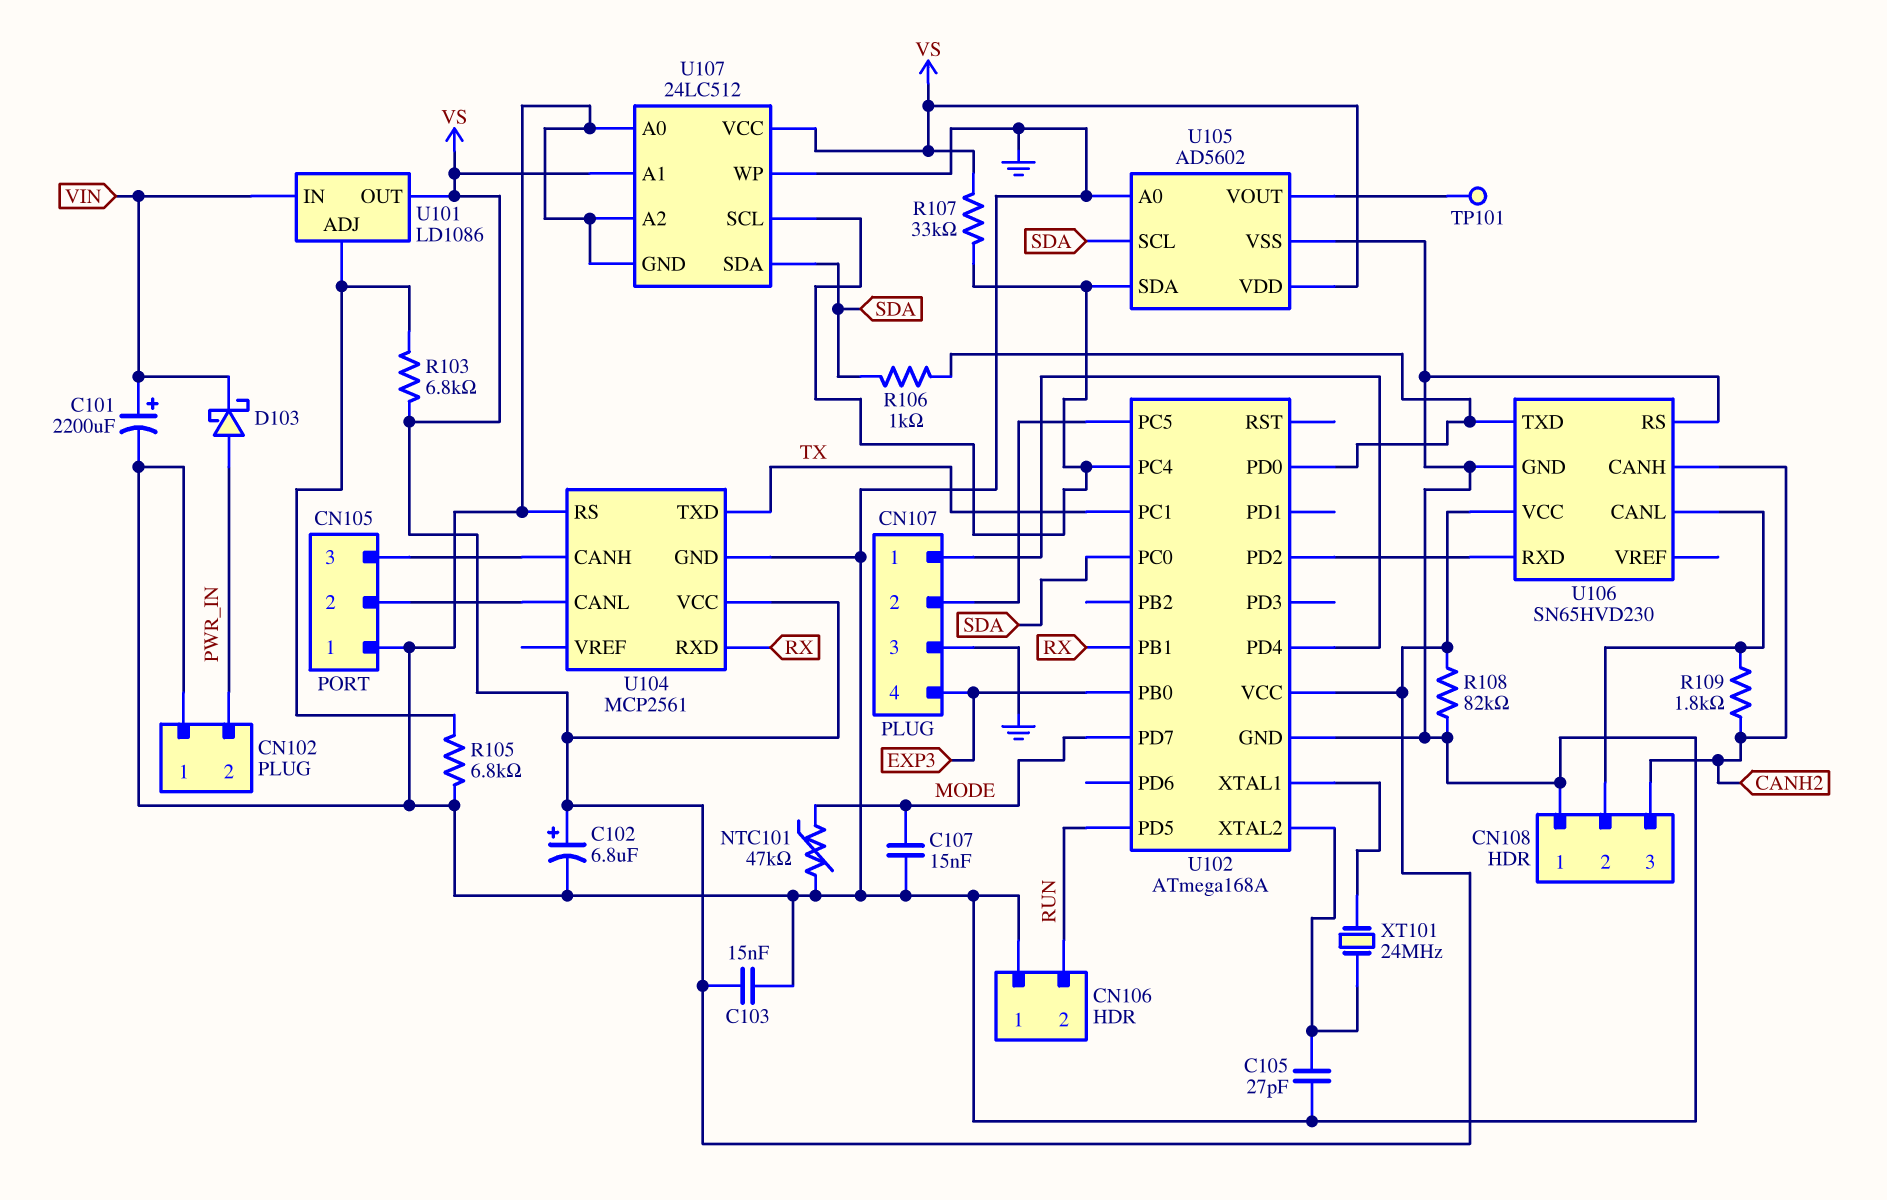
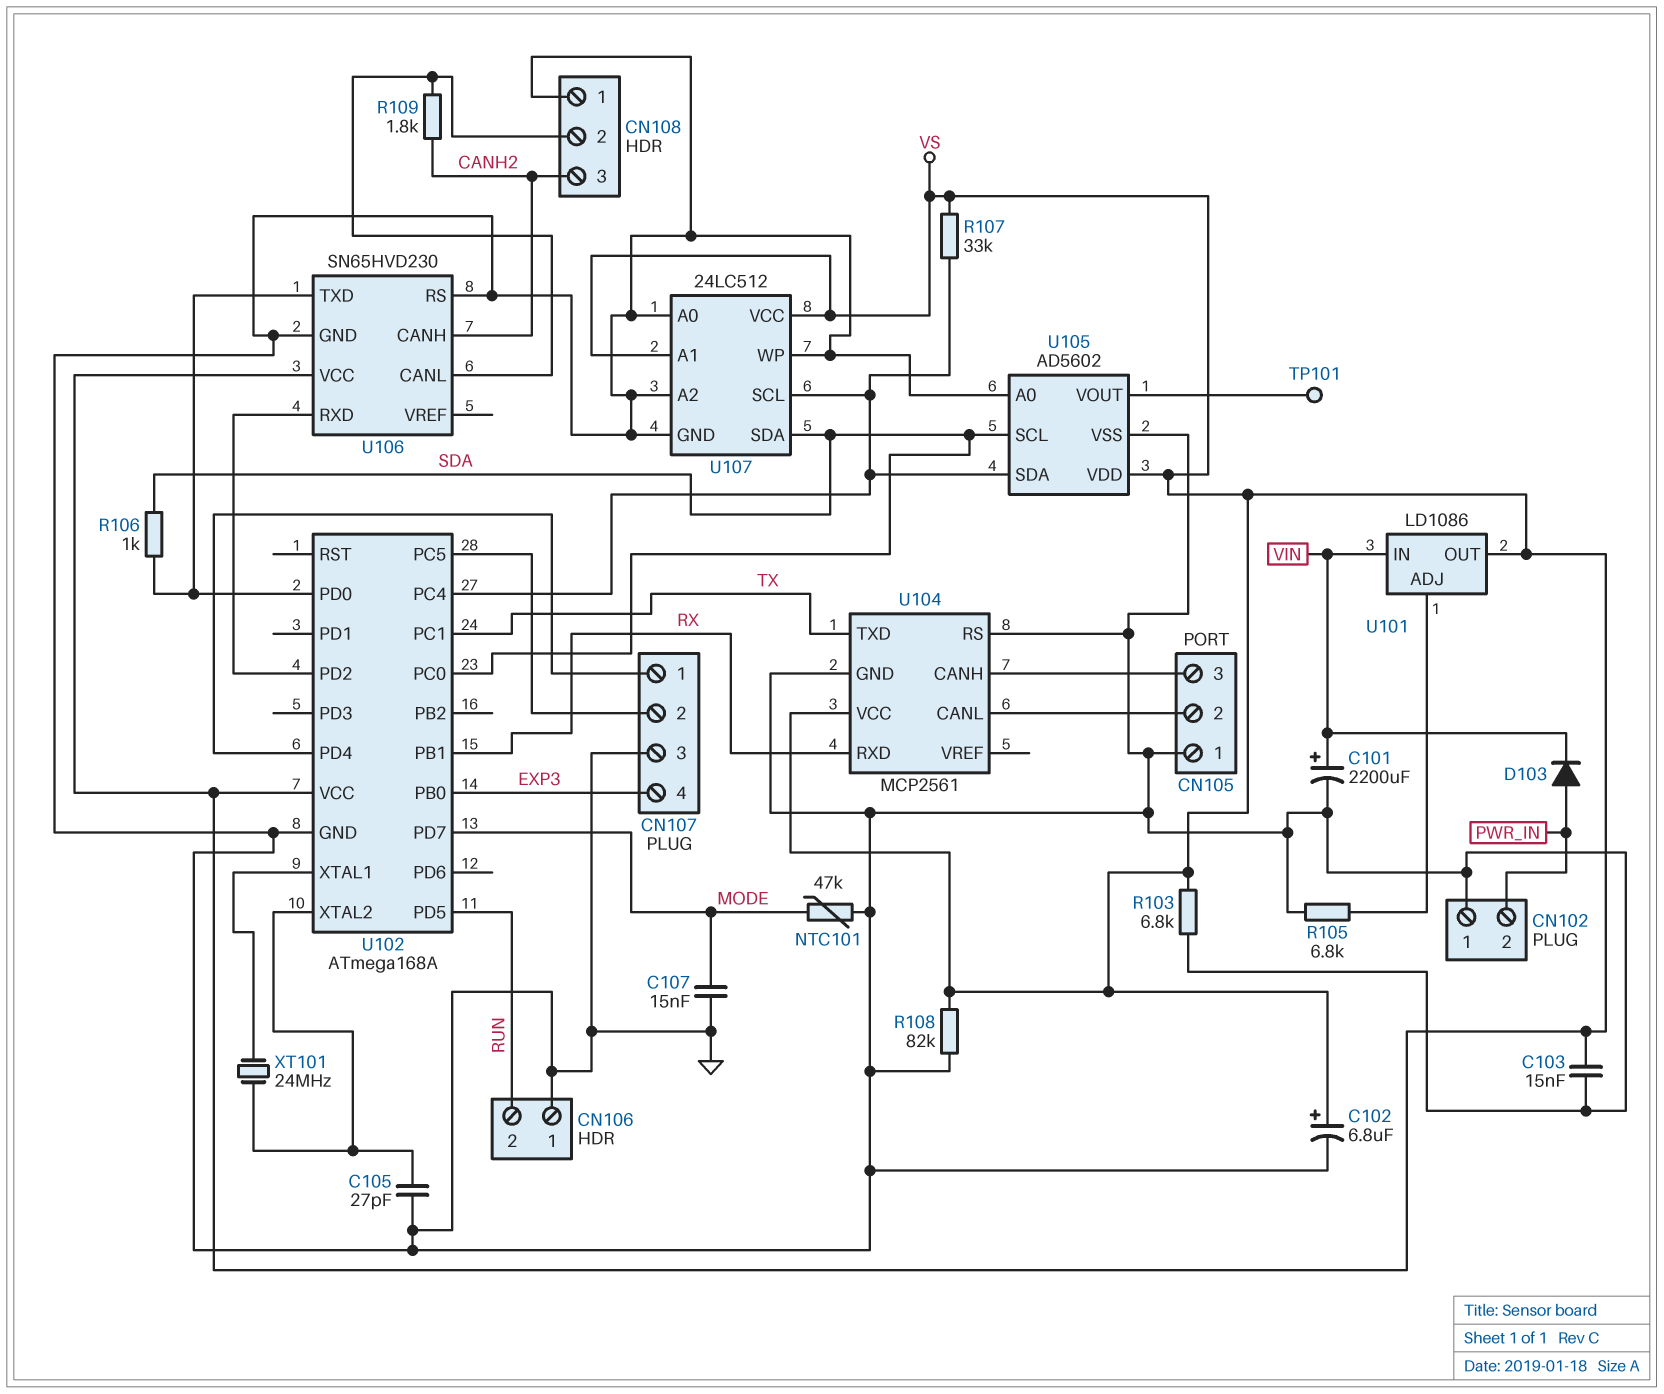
D103: schottky (A PWR_IN, K VIN) -> diode (A PWR_IN, K VIN)
R103: 6.8k (U101/ADJ, VS) -> 6.8k (GND, VS)

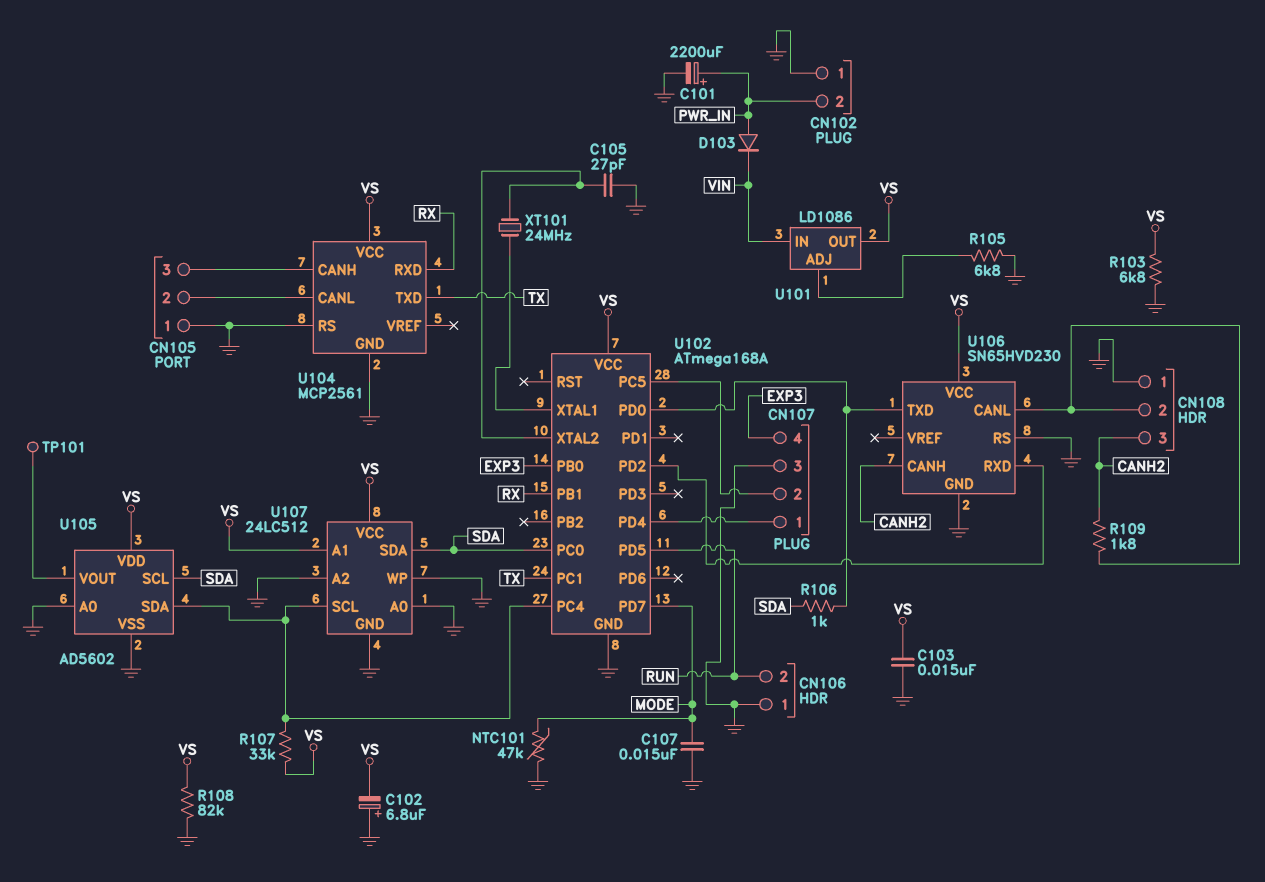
C101: 2200uF (plus VIN, minus GND) -> 2200uF (plus PWR_IN, minus GND)
C102: 6.8uF (plus VS, minus GND) -> 6.8uF (plus GND, minus VS)

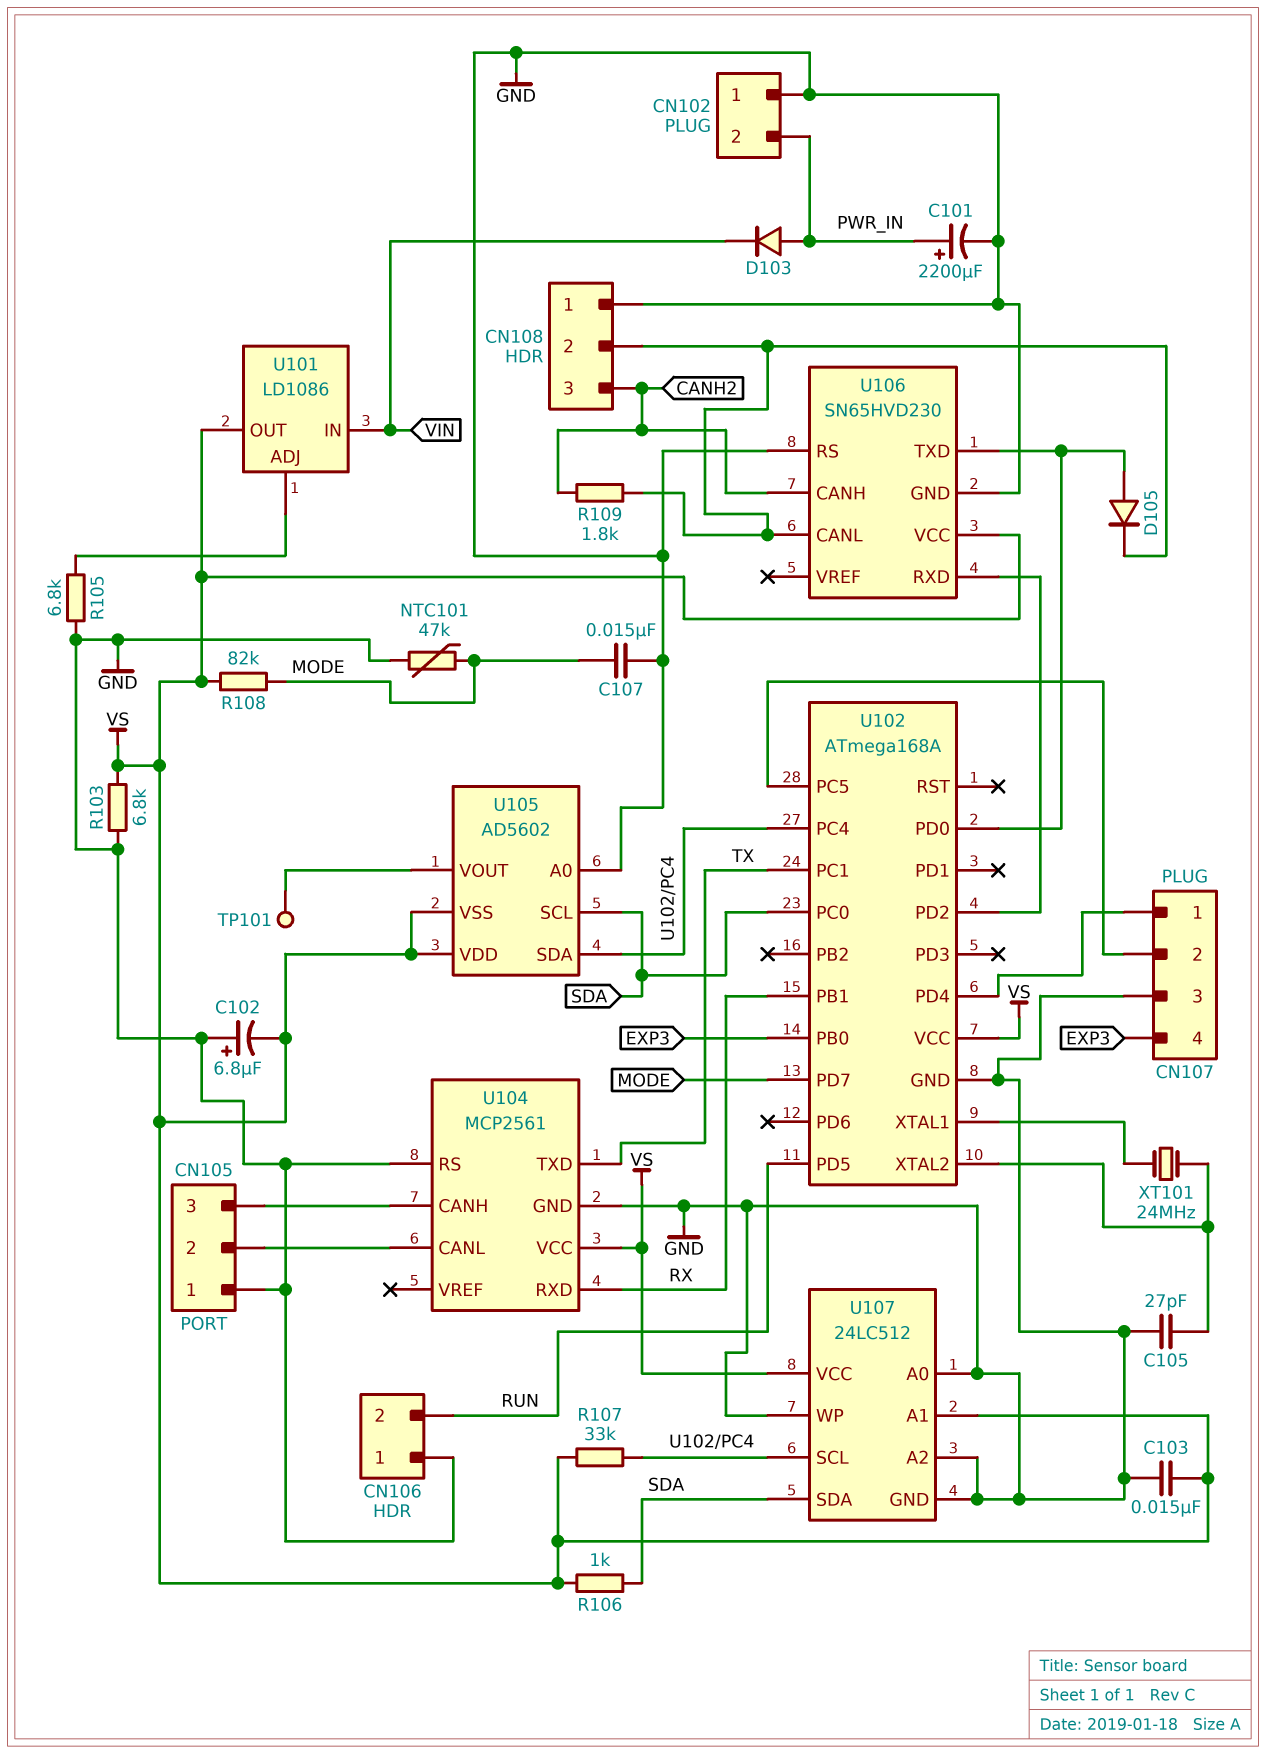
D105: none -> diode (A U102/PD0, K CN108/2)
R106: 1k (SDA, U102/PD0) -> 1k (SDA, VS)
R108: 82k (GND, VS) -> 82k (MODE, VS)
U105 pin VSS: GND -> VS

